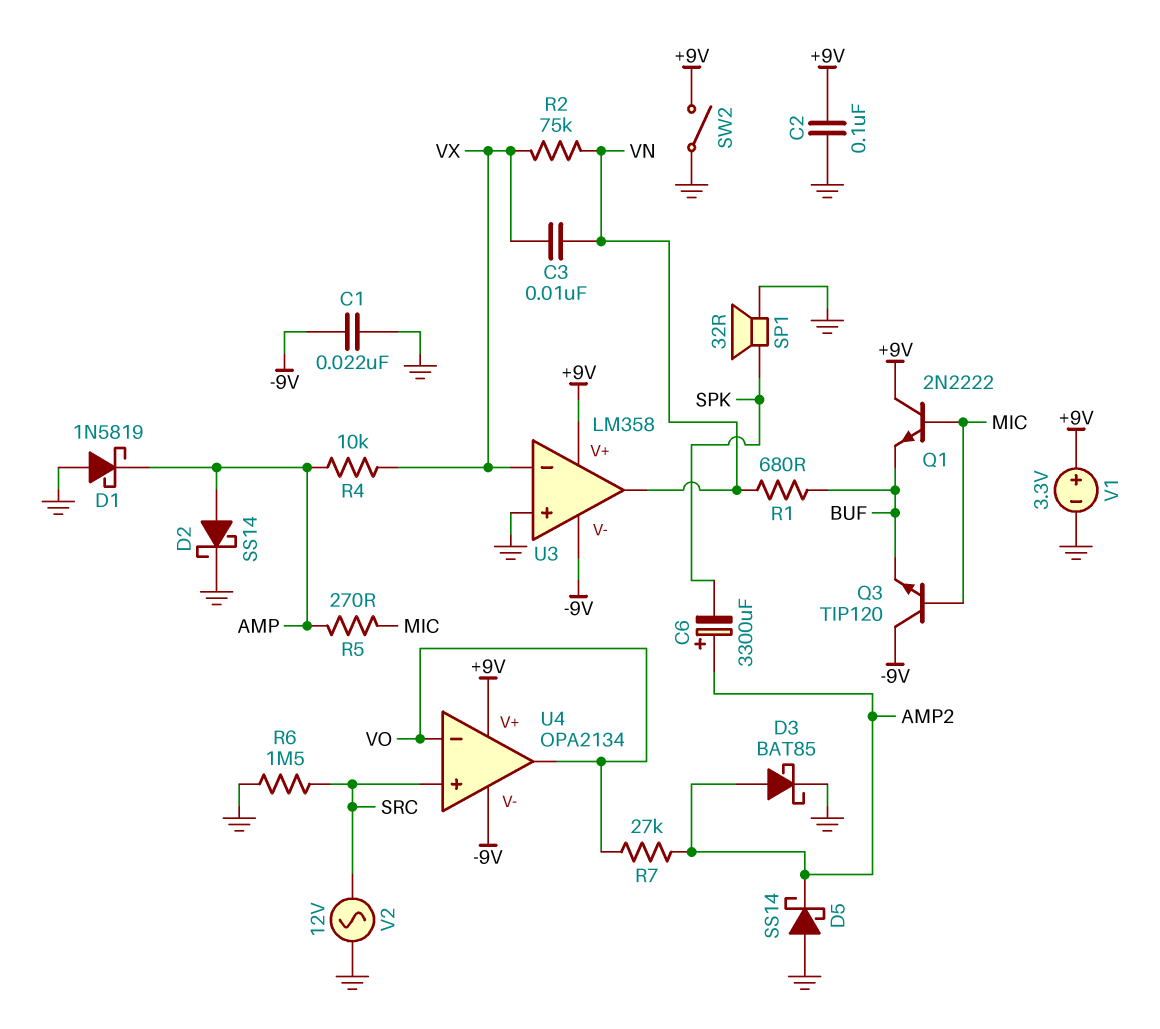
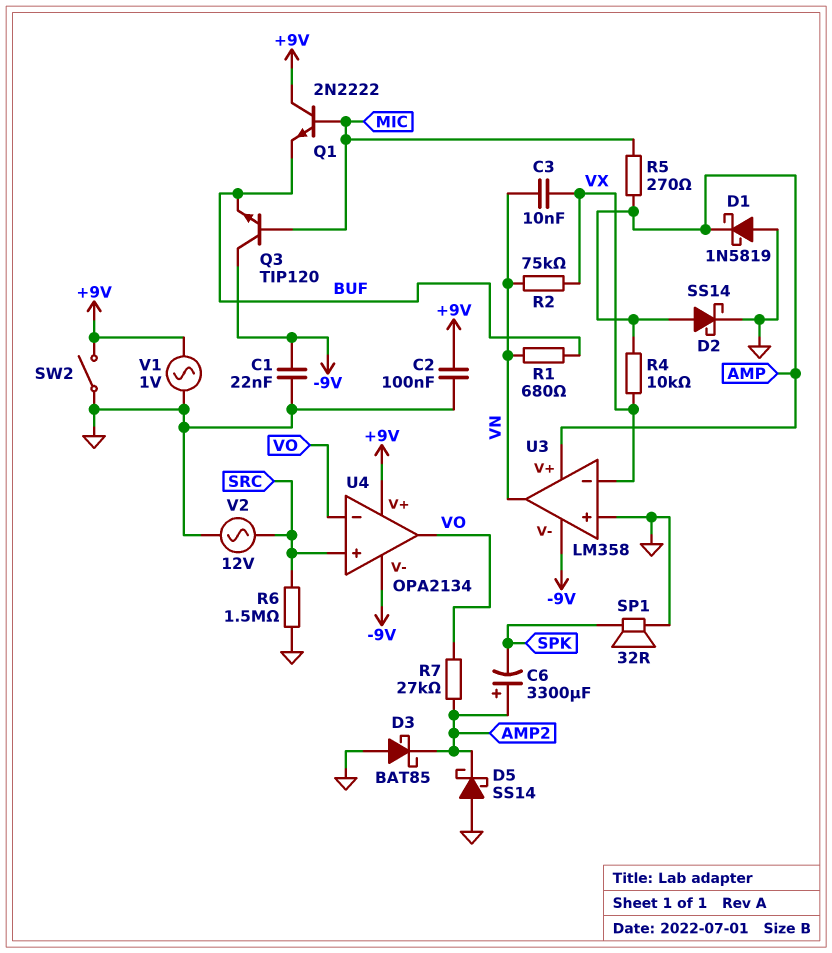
D3: schottky BAT85 (A AMP2, K GND) -> schottky BAT85 (A GND, K AMP2)
U3 pin V+: +9V -> AMP
V1: 3.3V (plus +9V, minus GND) -> AC 1V (+9V, GND)

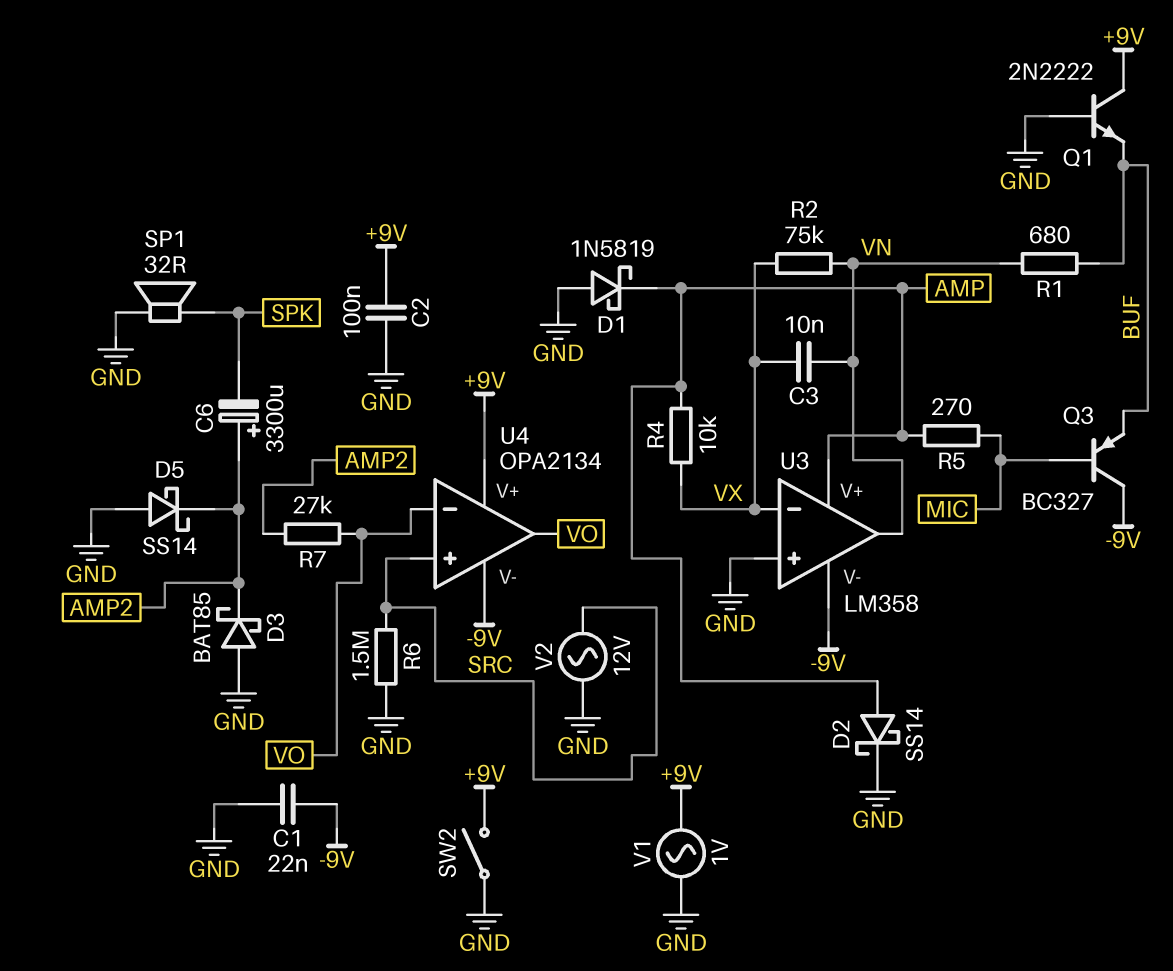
Q1: NPN 2N2222 (B MIC, C +9V, E BUF) -> NPN 2N2222 (B GND, C +9V, E BUF)
Q3: NPN TIP120 (B MIC, C -9V, E BUF) -> PNP BC327 (B MIC, C -9V, E BUF)

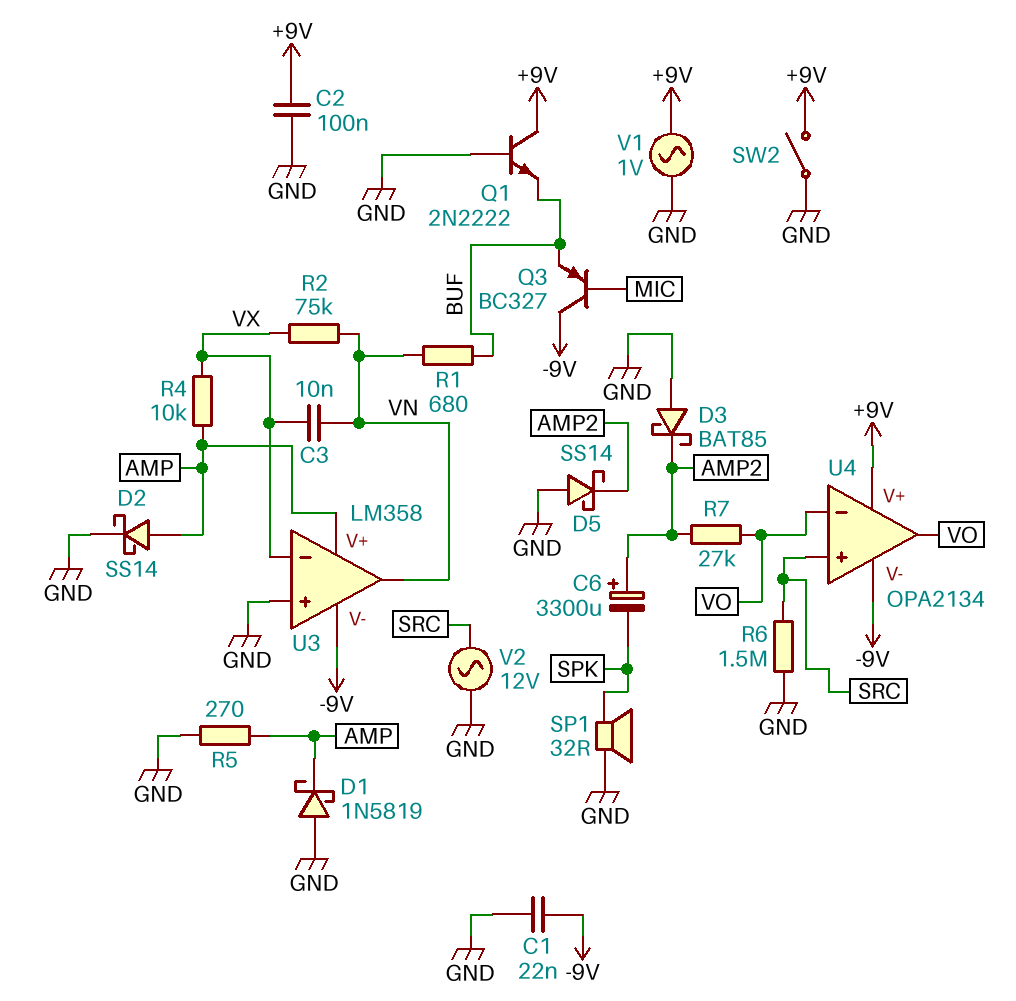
R5: 270 (AMP, MIC) -> 270 (AMP, GND)

